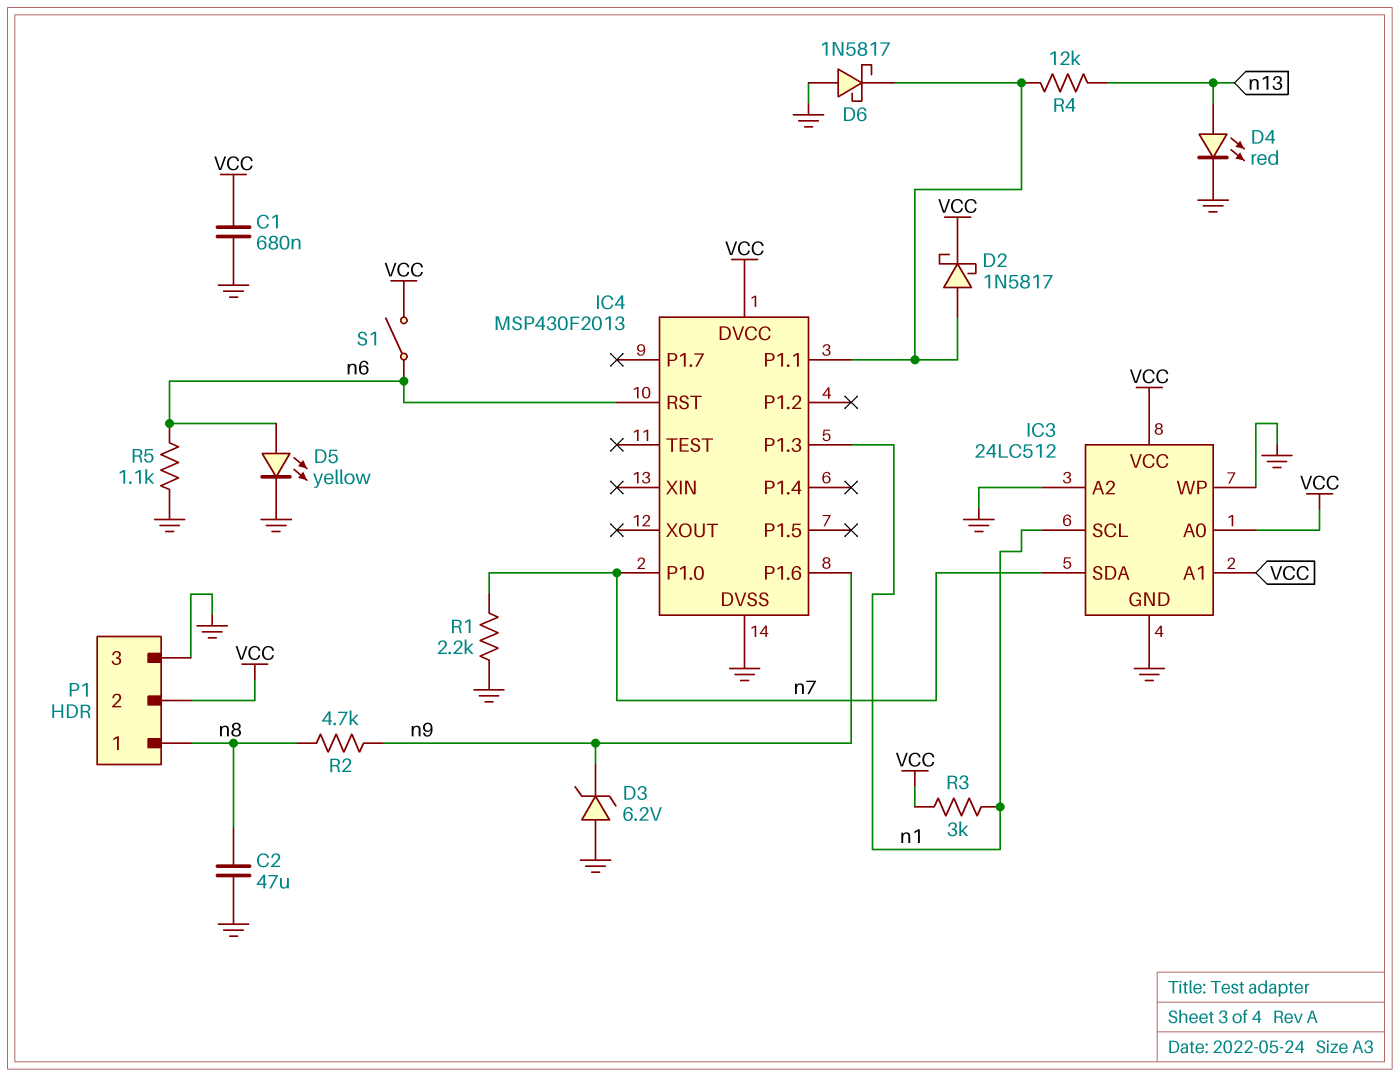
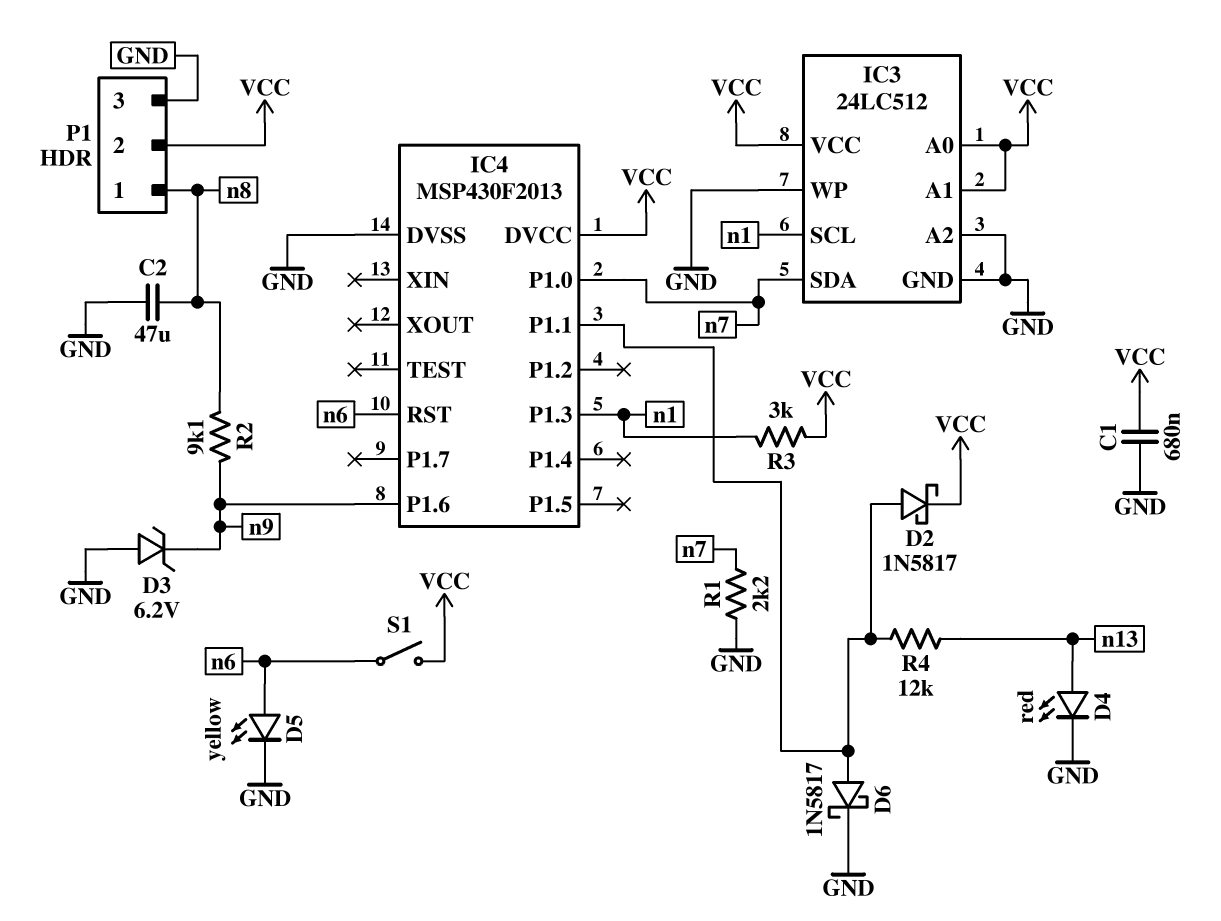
D6: schottky 1N5817 (A GND, K IC4/P1.1) -> schottky 1N5817 (A IC4/P1.1, K GND)
R2: 4.7k (n8, n9) -> 9.1k (n8, n9)
R5: 1.1k (GND, n6) -> none

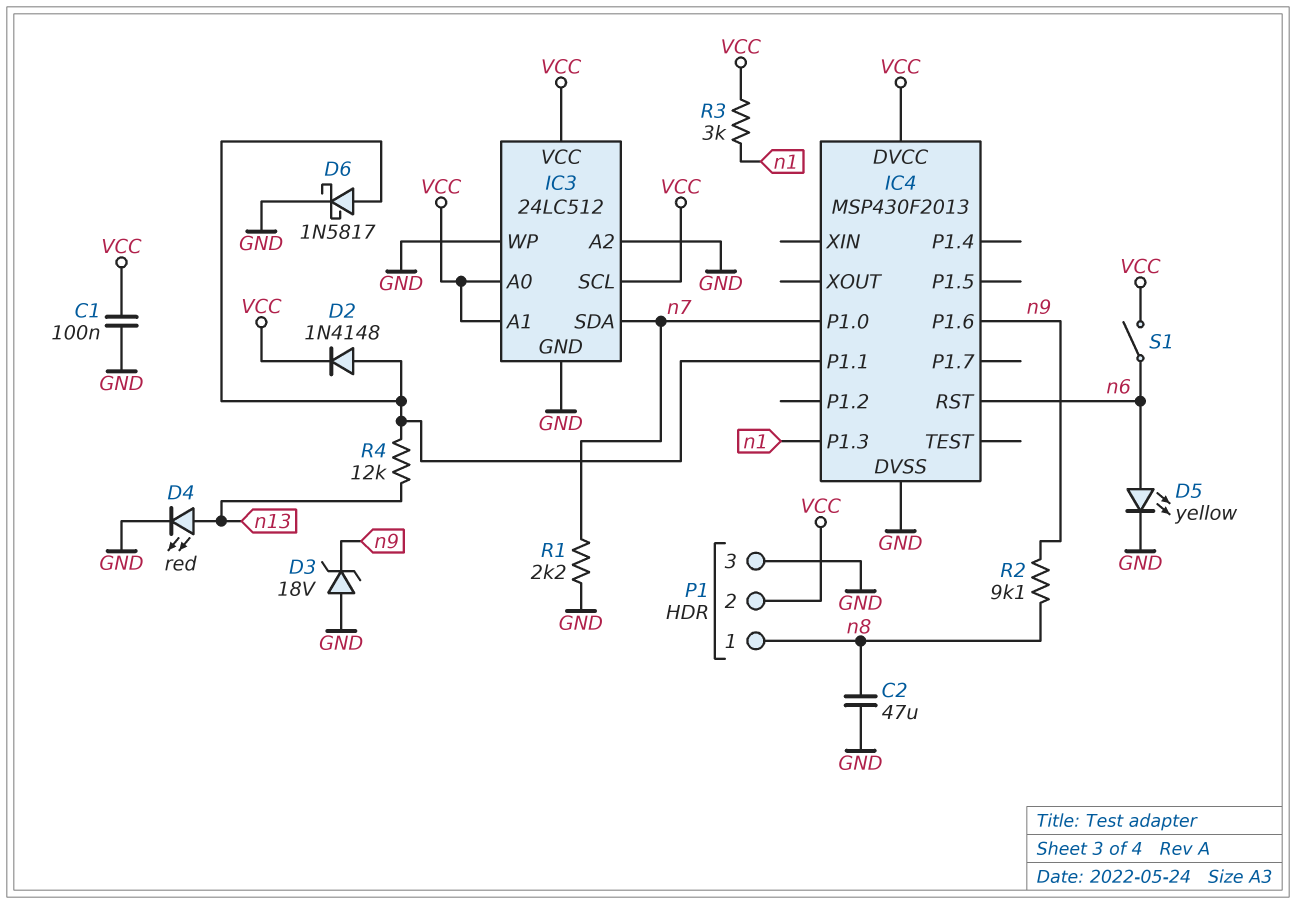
C1: 680nF (GND, VCC) -> 100nF (GND, VCC)
D2: schottky 1N5817 (A IC4/P1.1, K VCC) -> diode 1N4148 (A IC4/P1.1, K VCC)
D3: zener 6.2V (A GND, K n9) -> zener 18V (A GND, K n9)
IC3 pin SCL: n1 -> VCC

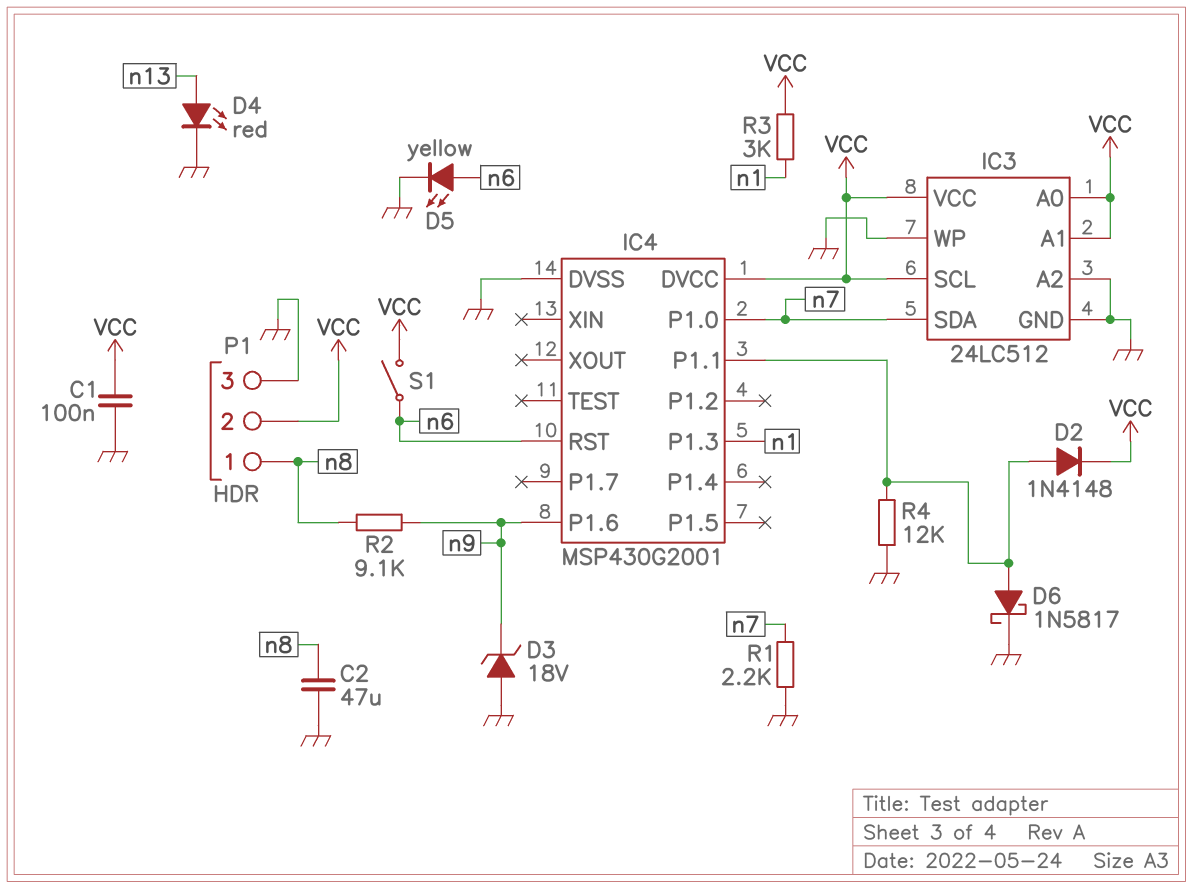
IC4: MSP430F2013 -> MSP430G2001
R4: 12k (IC4/P1.1, n13) -> 12k (GND, IC4/P1.1)

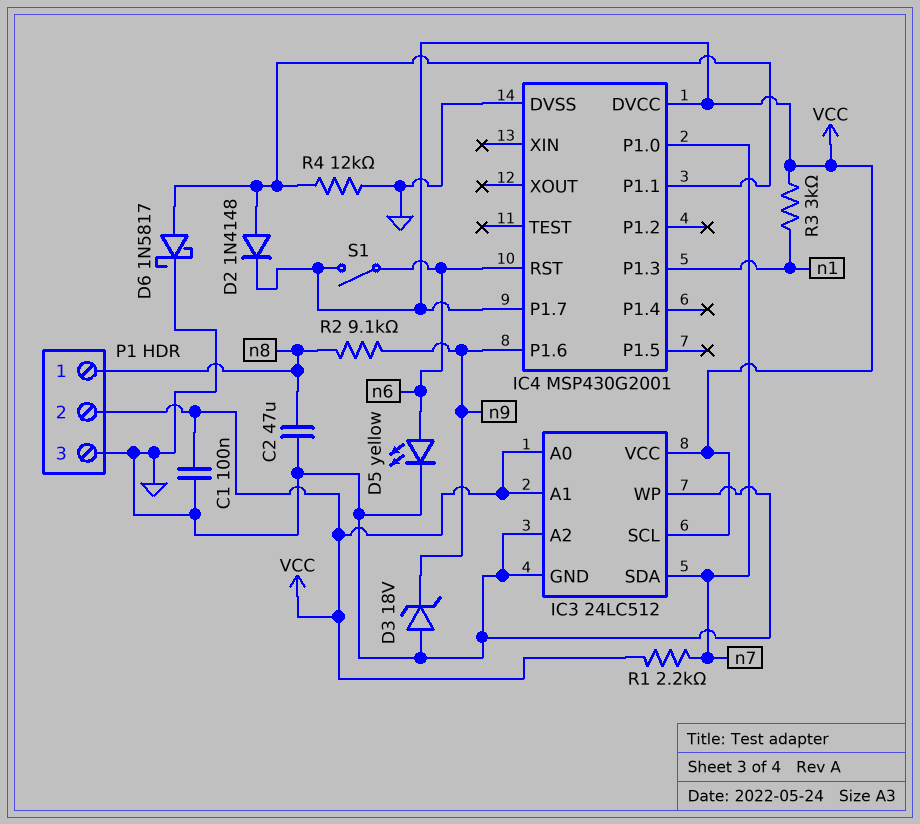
D4: LED red (A n13, K GND) -> none
IC4 pin P1.7: none -> VCC
R1: 2.2k (GND, n7) -> 2.2k (VCC, n7)

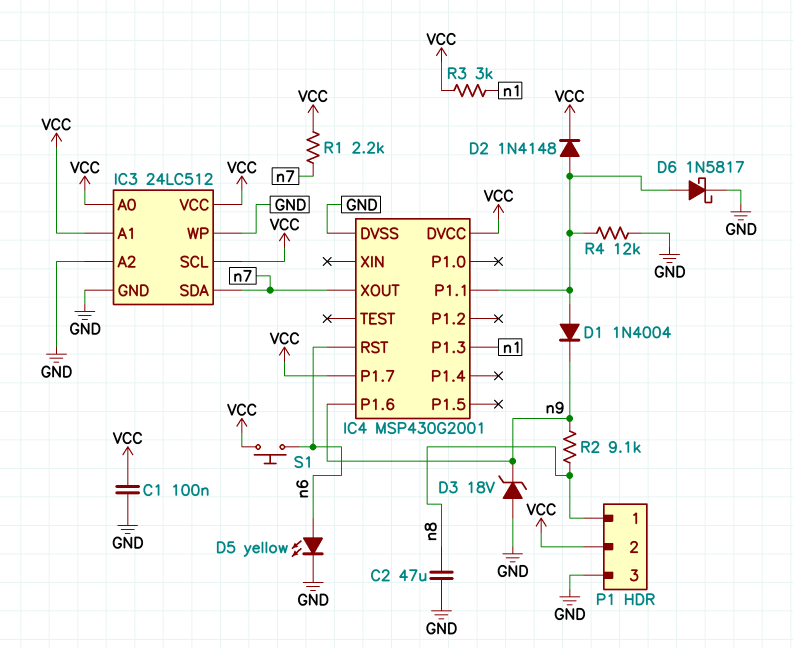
D1: none -> diode 1N4004 (A IC4/P1.1, K n9)
IC4 pin P1.0: n7 -> none
IC4 pin XOUT: none -> n7
S1: switch (VCC, n6) -> button (VCC, n6)

